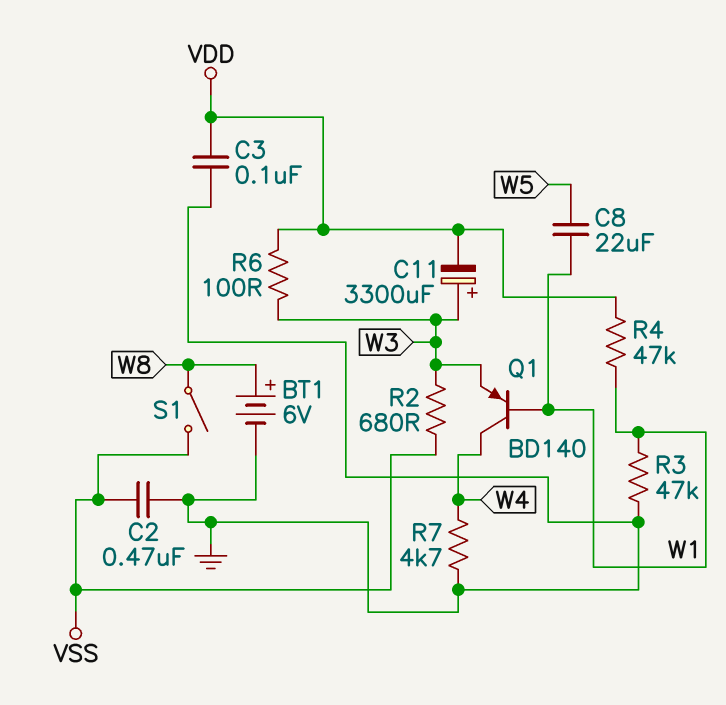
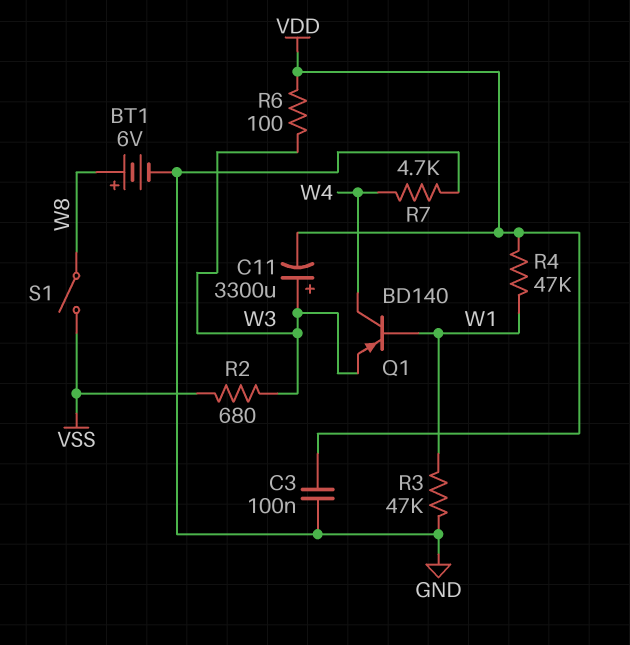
C2: 470nF (GND, VSS) -> none
C8: 22uF (W1, W5) -> none

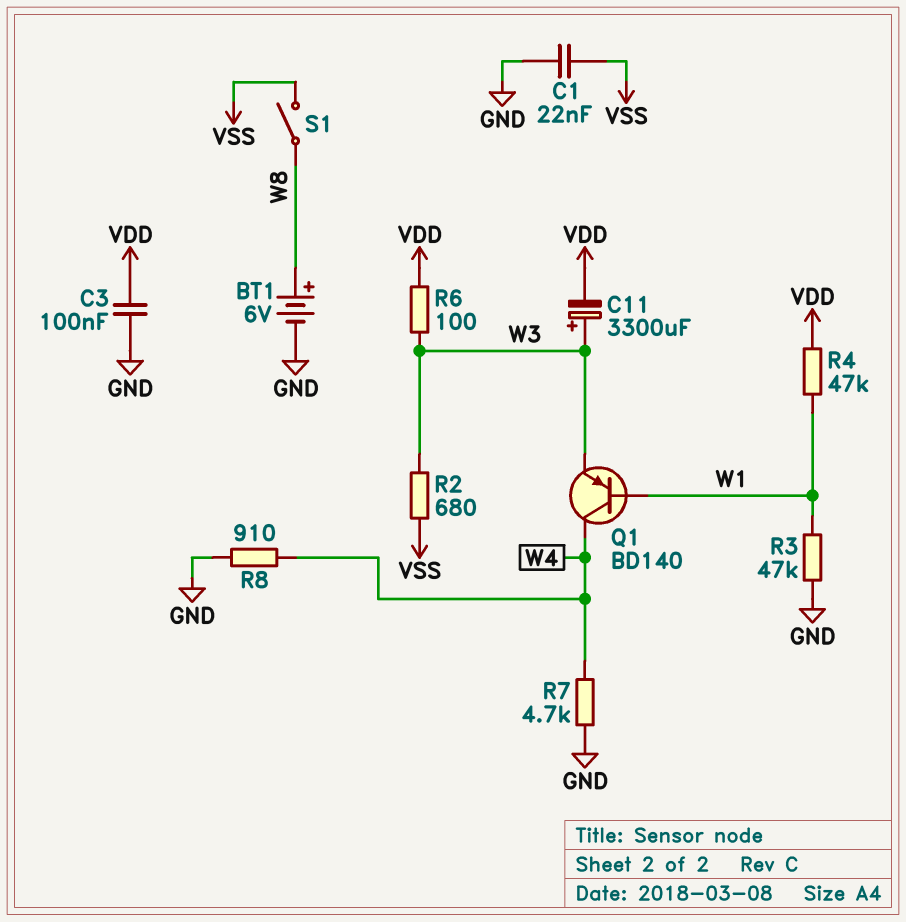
C1: none -> 22nF (GND, VSS)
R8: none -> 910 (GND, W4)

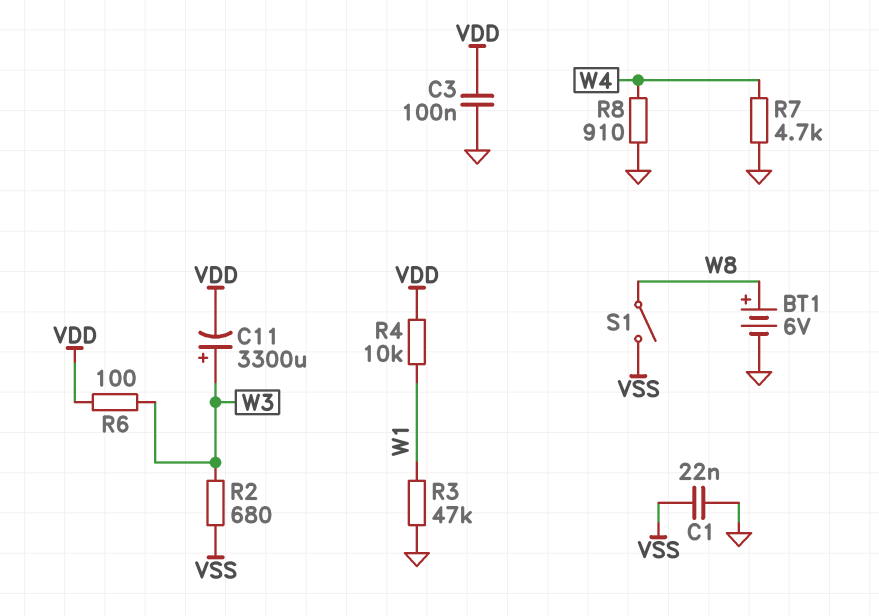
Q1: PNP BD140 (B W1, C W4, E W3) -> none
R4: 47k (VDD, W1) -> 10k (VDD, W1)

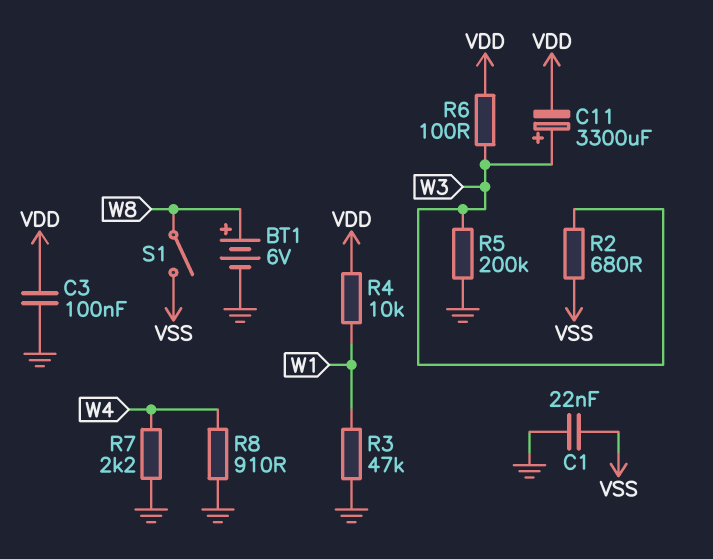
R5: none -> 200k (GND, W3)
R7: 4.7k (GND, W4) -> 2.2k (GND, W4)

